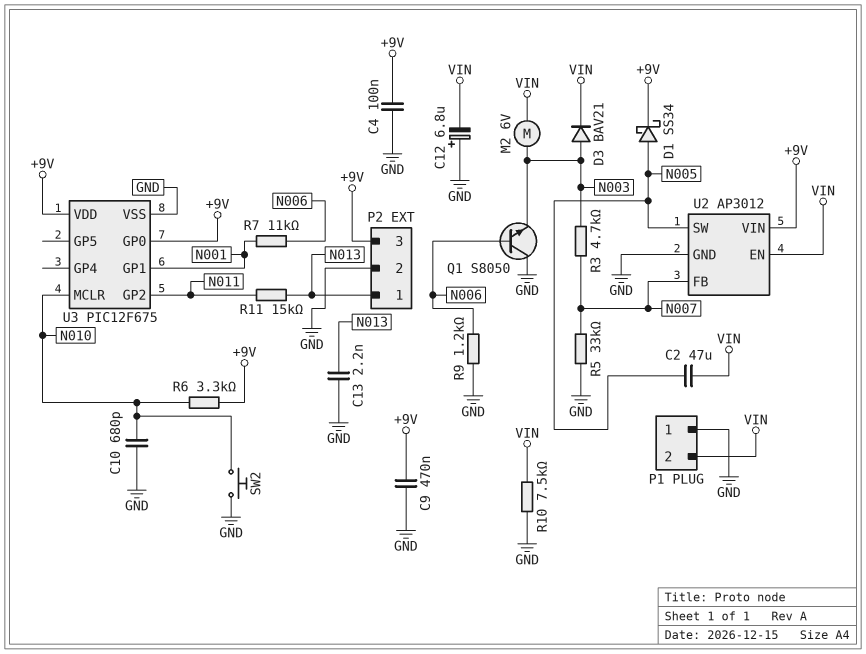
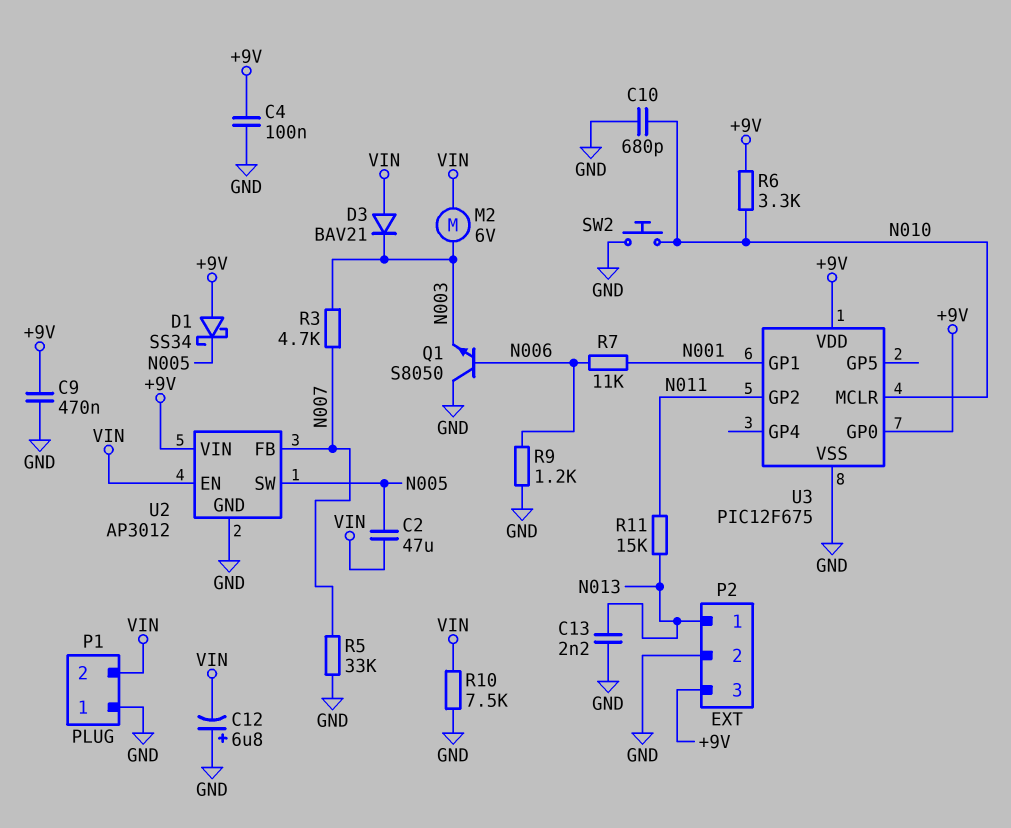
D1: schottky SS34 (A N005, K +9V) -> schottky SS34 (A +9V, K N005)
D3: diode BAV21 (A N003, K VIN) -> diode BAV21 (A VIN, K N003)

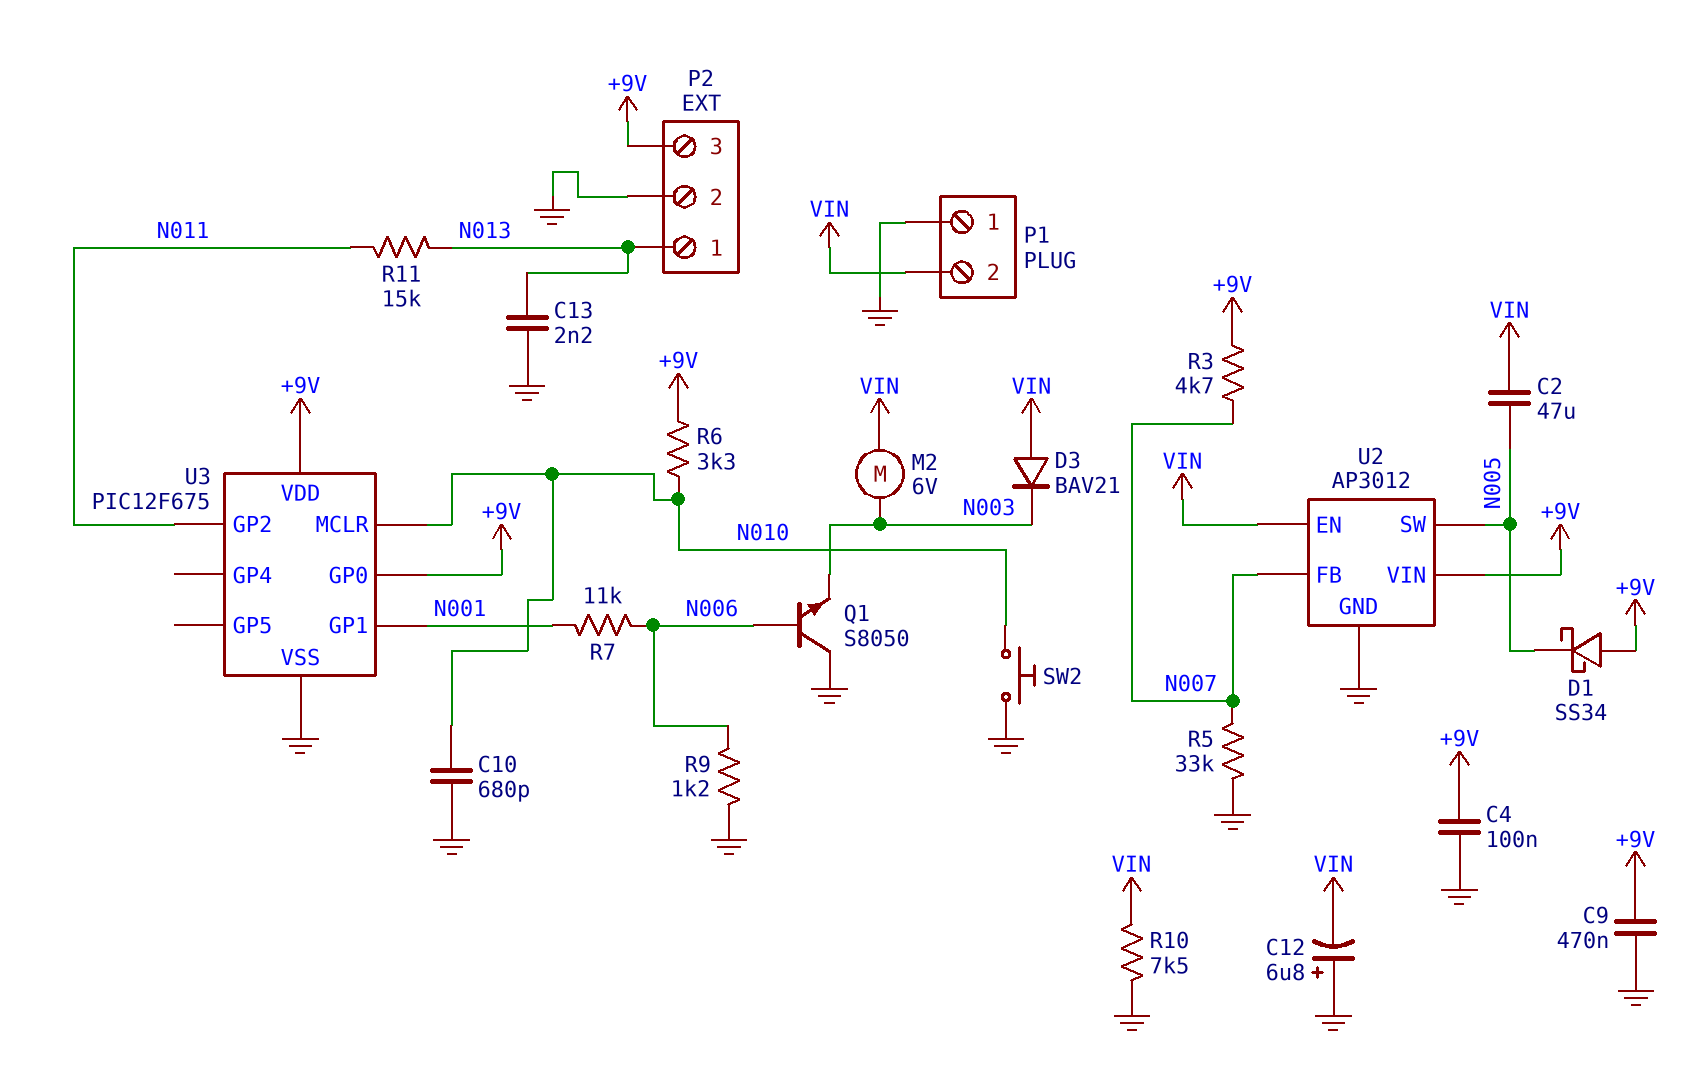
R3: 4.7k (N003, N007) -> 4.7k (+9V, N007)

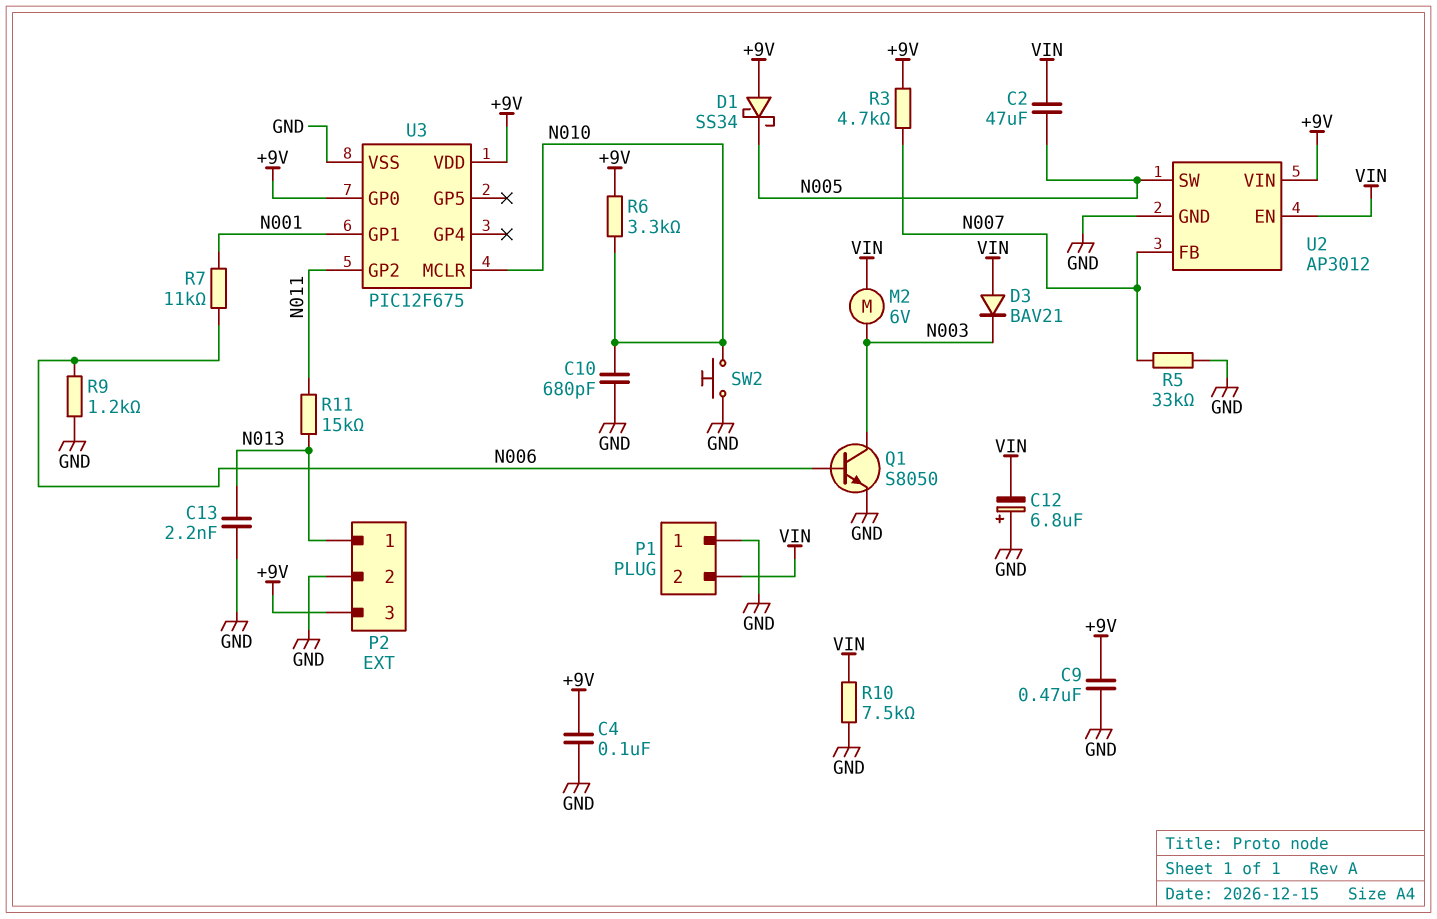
Q1: NPN S8050 (B N006, C GND, E N003) -> NPN S8050 (B N006, C N003, E GND)

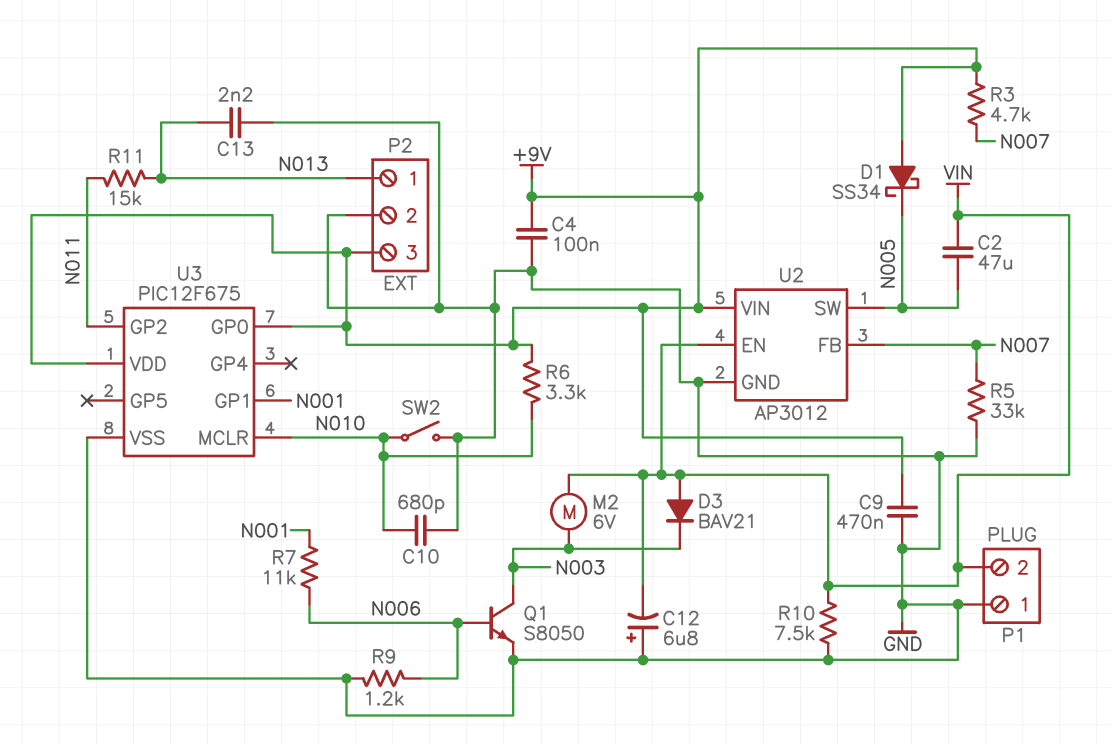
SW2: button (GND, N010) -> switch (GND, N010)

